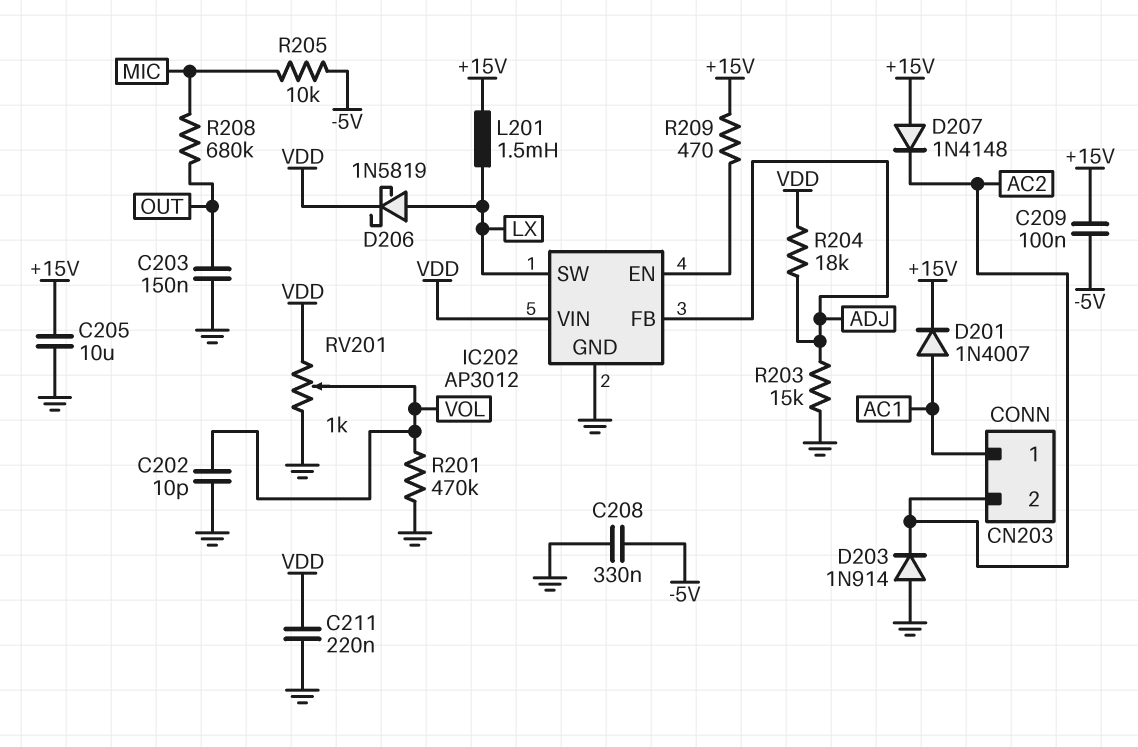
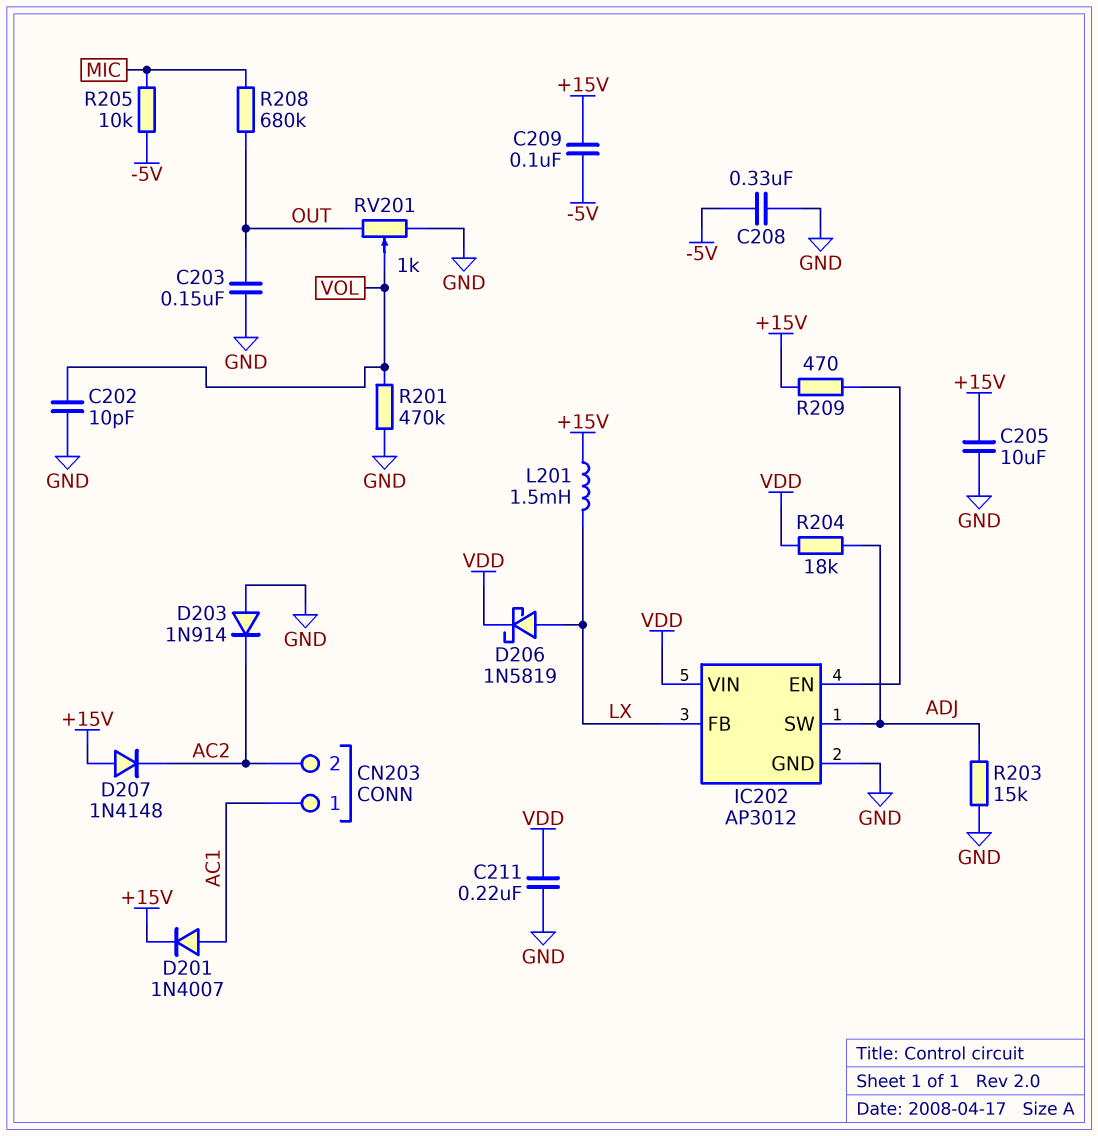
IC202 pin FB: ADJ -> LX
IC202 pin SW: LX -> ADJ
RV201: 1k (GND, VDD, wiper VOL) -> 1k (GND, OUT, wiper VOL)

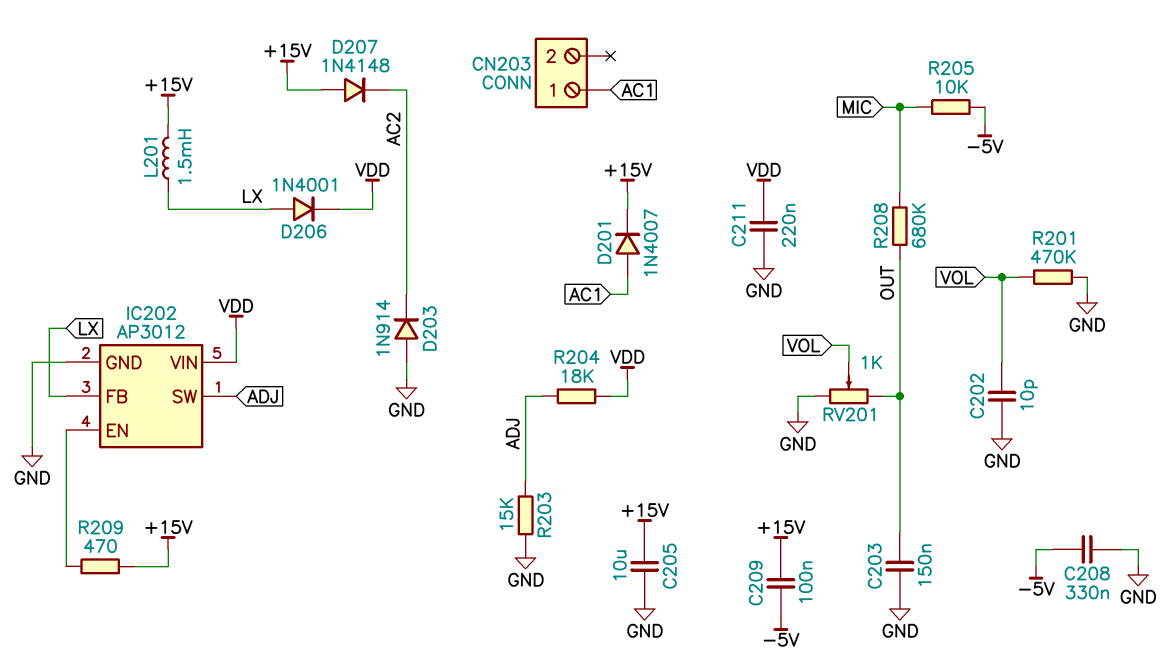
CN203 pin 2: AC2 -> none
D206: schottky 1N5819 (A LX, K VDD) -> diode 1N4001 (A LX, K VDD)

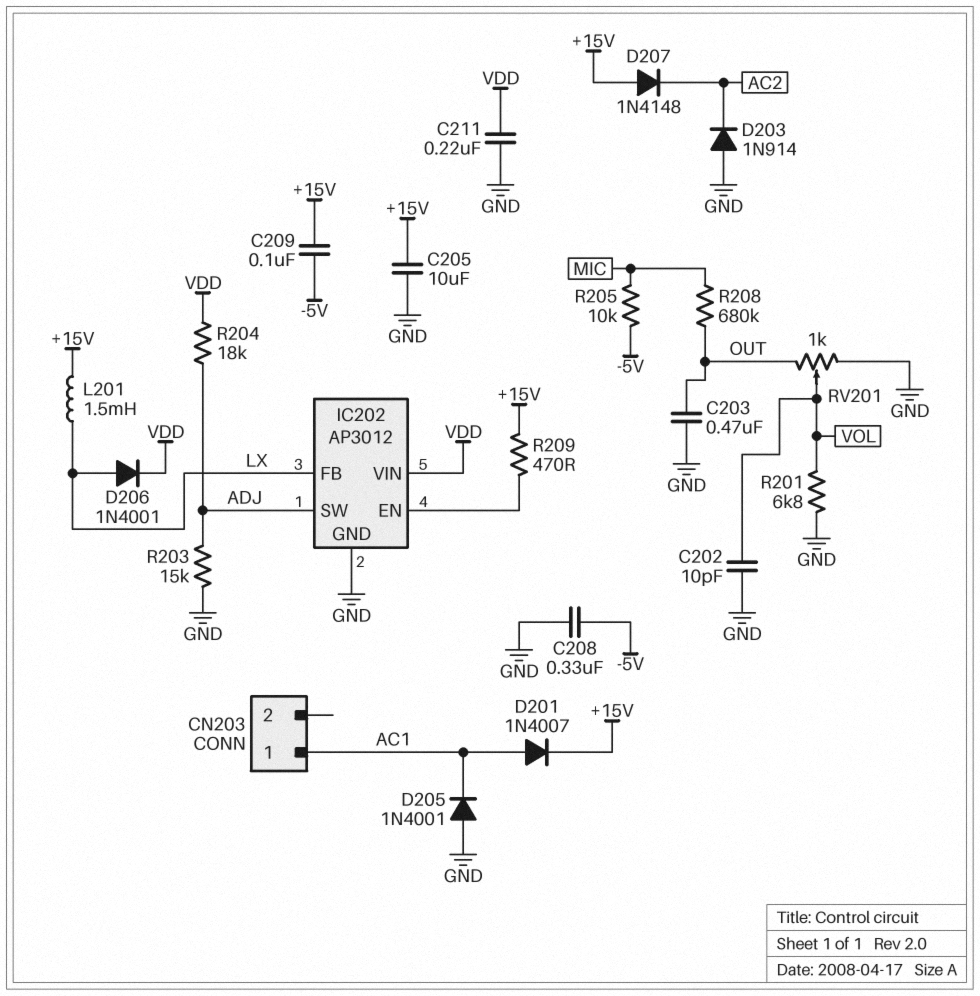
C203: 150nF (GND, OUT) -> 470nF (GND, OUT)
D205: none -> diode 1N4001 (A GND, K AC1)
R201: 470k (GND, VOL) -> 6.8k (GND, VOL)

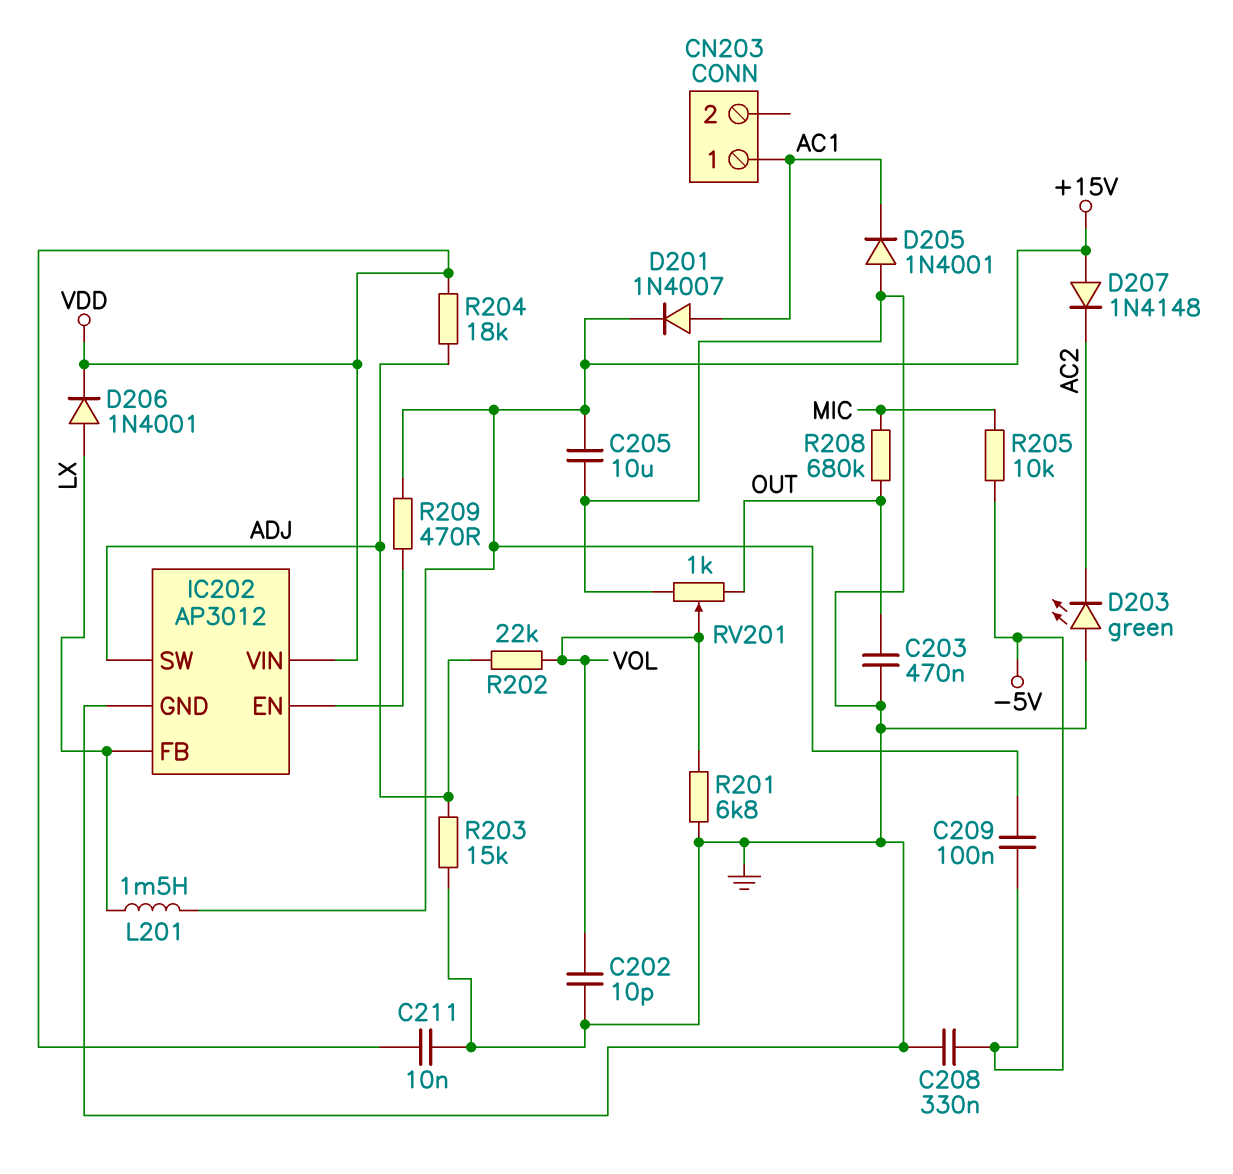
C211: 220nF (GND, VDD) -> 10nF (GND, VDD)
D203: diode 1N914 (A GND, K AC2) -> LED green (A GND, K AC2)
R202: none -> 22k (ADJ, VOL)

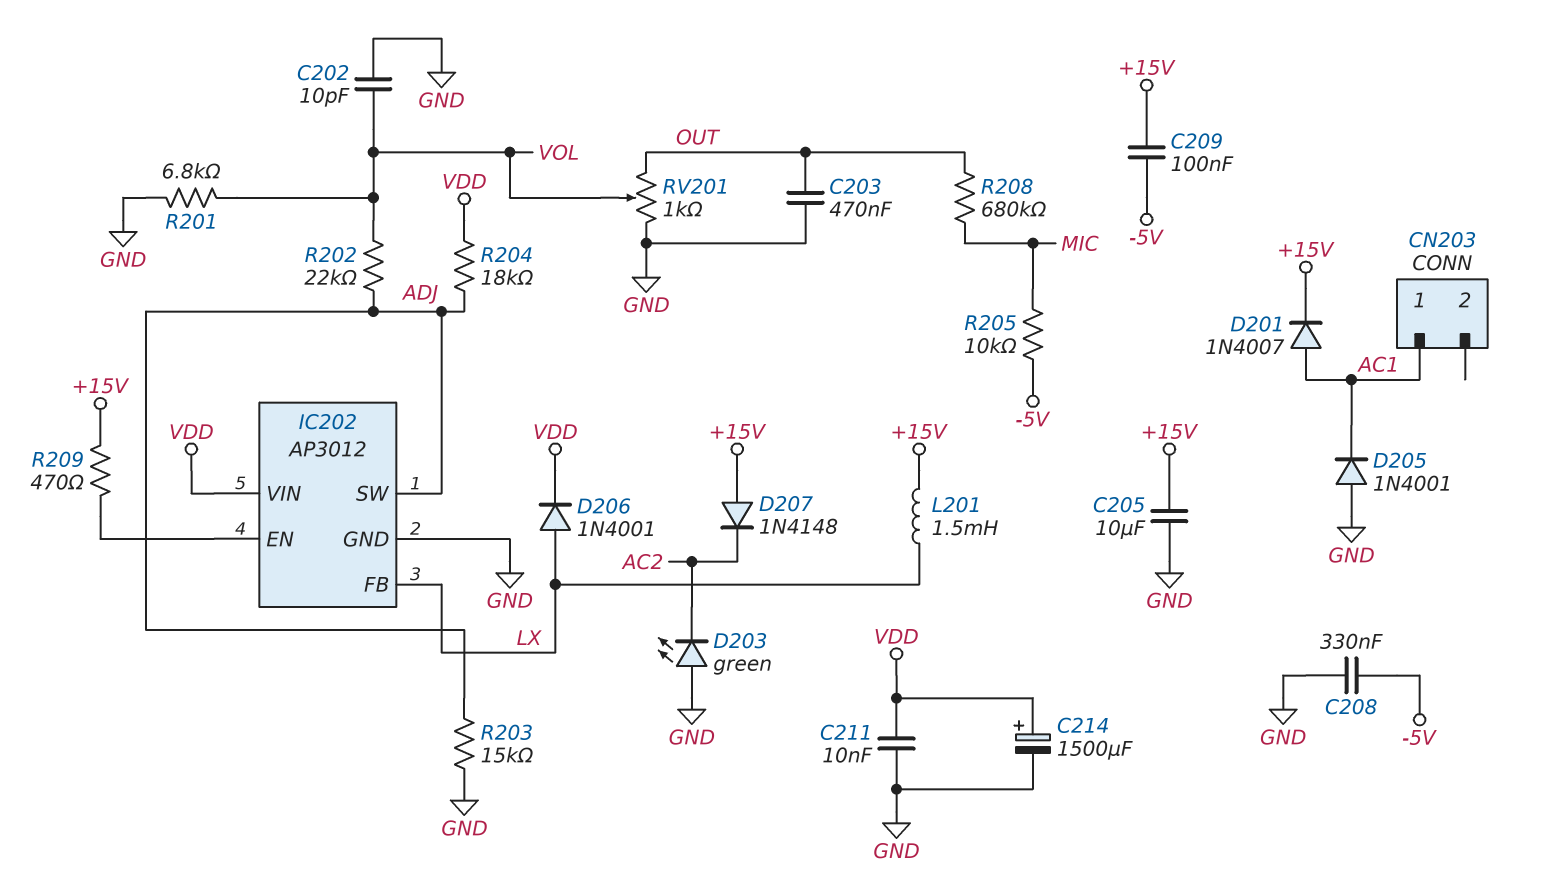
C214: none -> 1500uF (plus VDD, minus GND)

